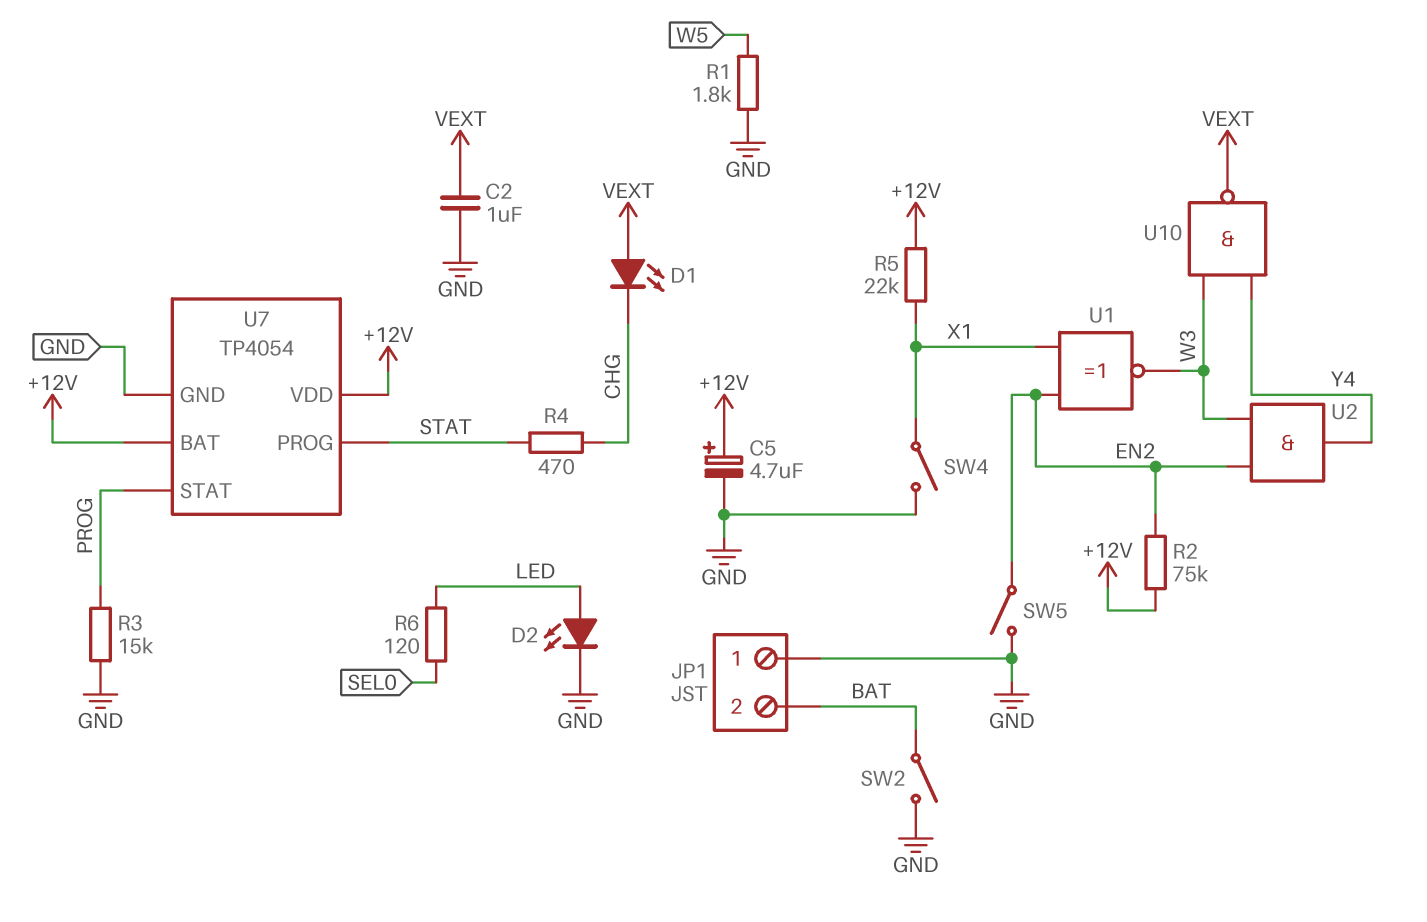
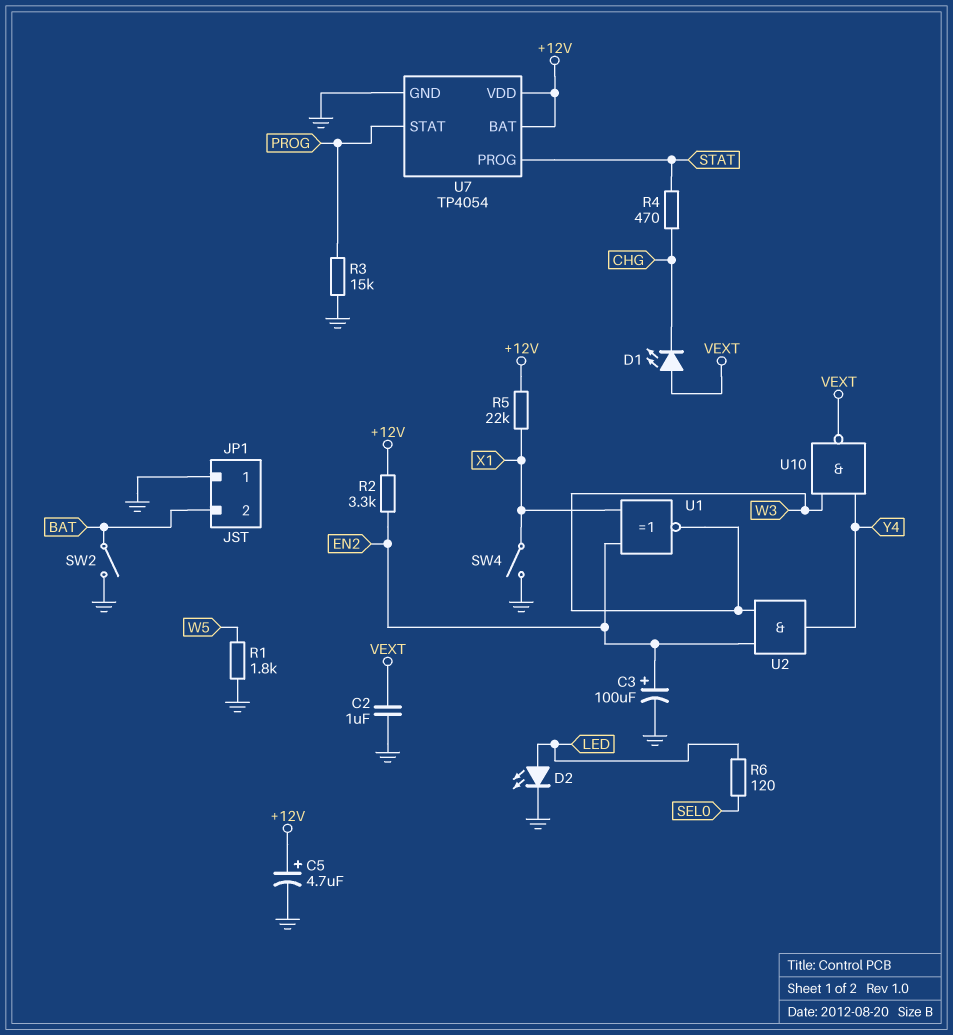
C3: none -> 100uF (plus EN2, minus GND)
R2: 75k (+12V, EN2) -> 3.3k (+12V, EN2)
SW5: switch (EN2, GND) -> none

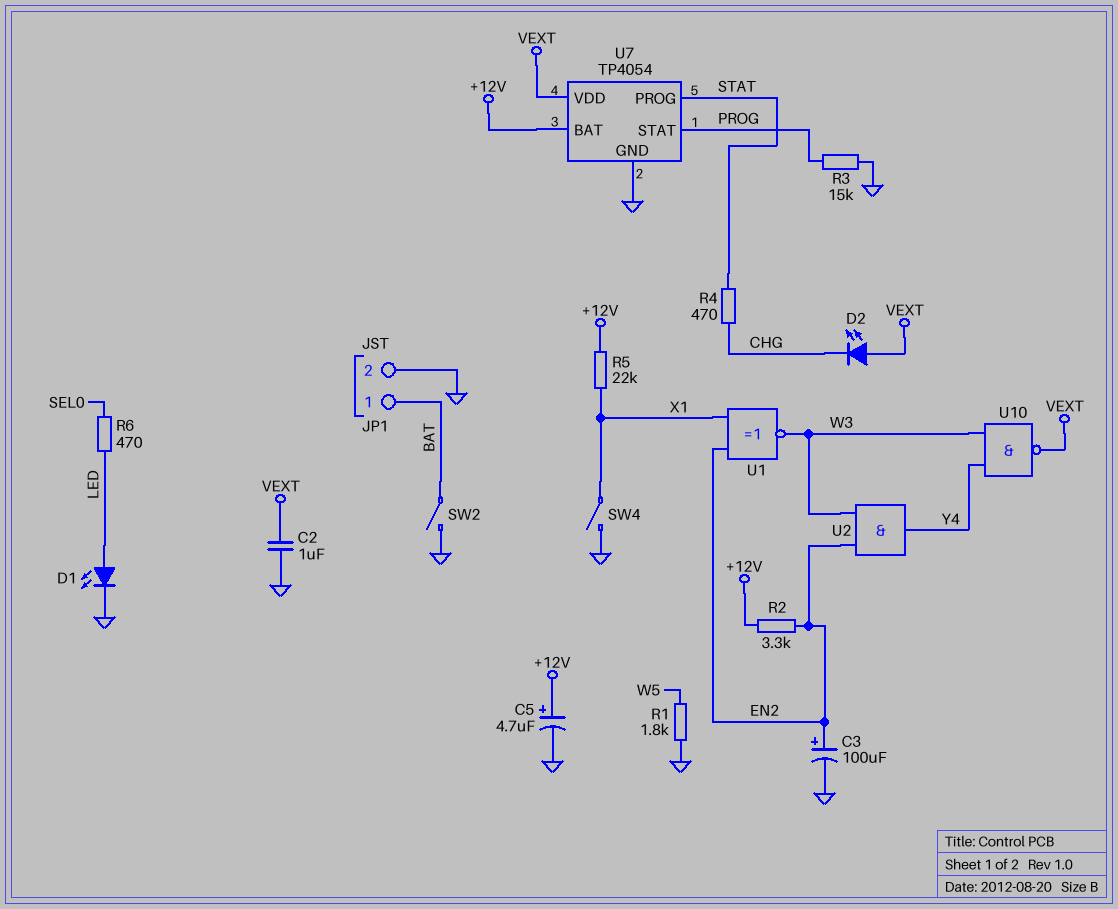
D1: LED (A VEXT, K CHG) -> LED (A LED, K GND)
D2: LED (A LED, K GND) -> LED (A VEXT, K CHG)
JP1 pin 1: GND -> BAT
JP1 pin 2: BAT -> GND
R6: 120 (LED, SEL0) -> 470 (LED, SEL0)
U7 pin VDD: +12V -> VEXT

